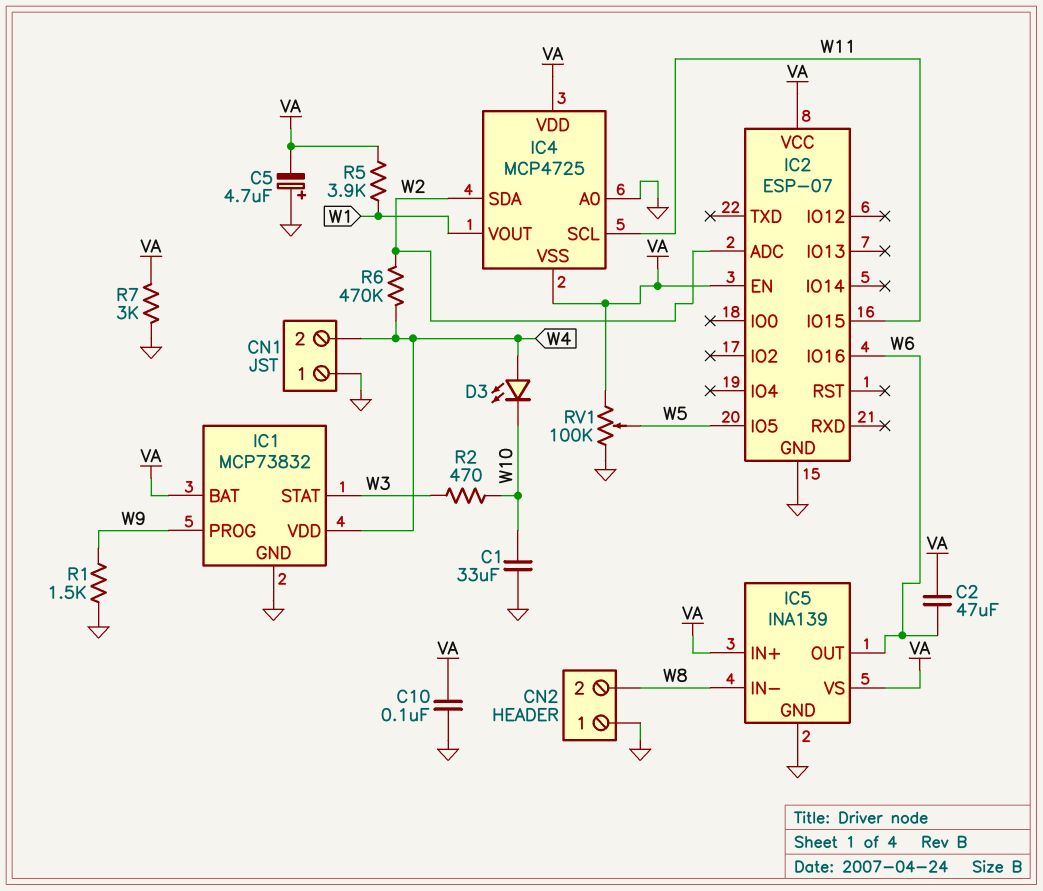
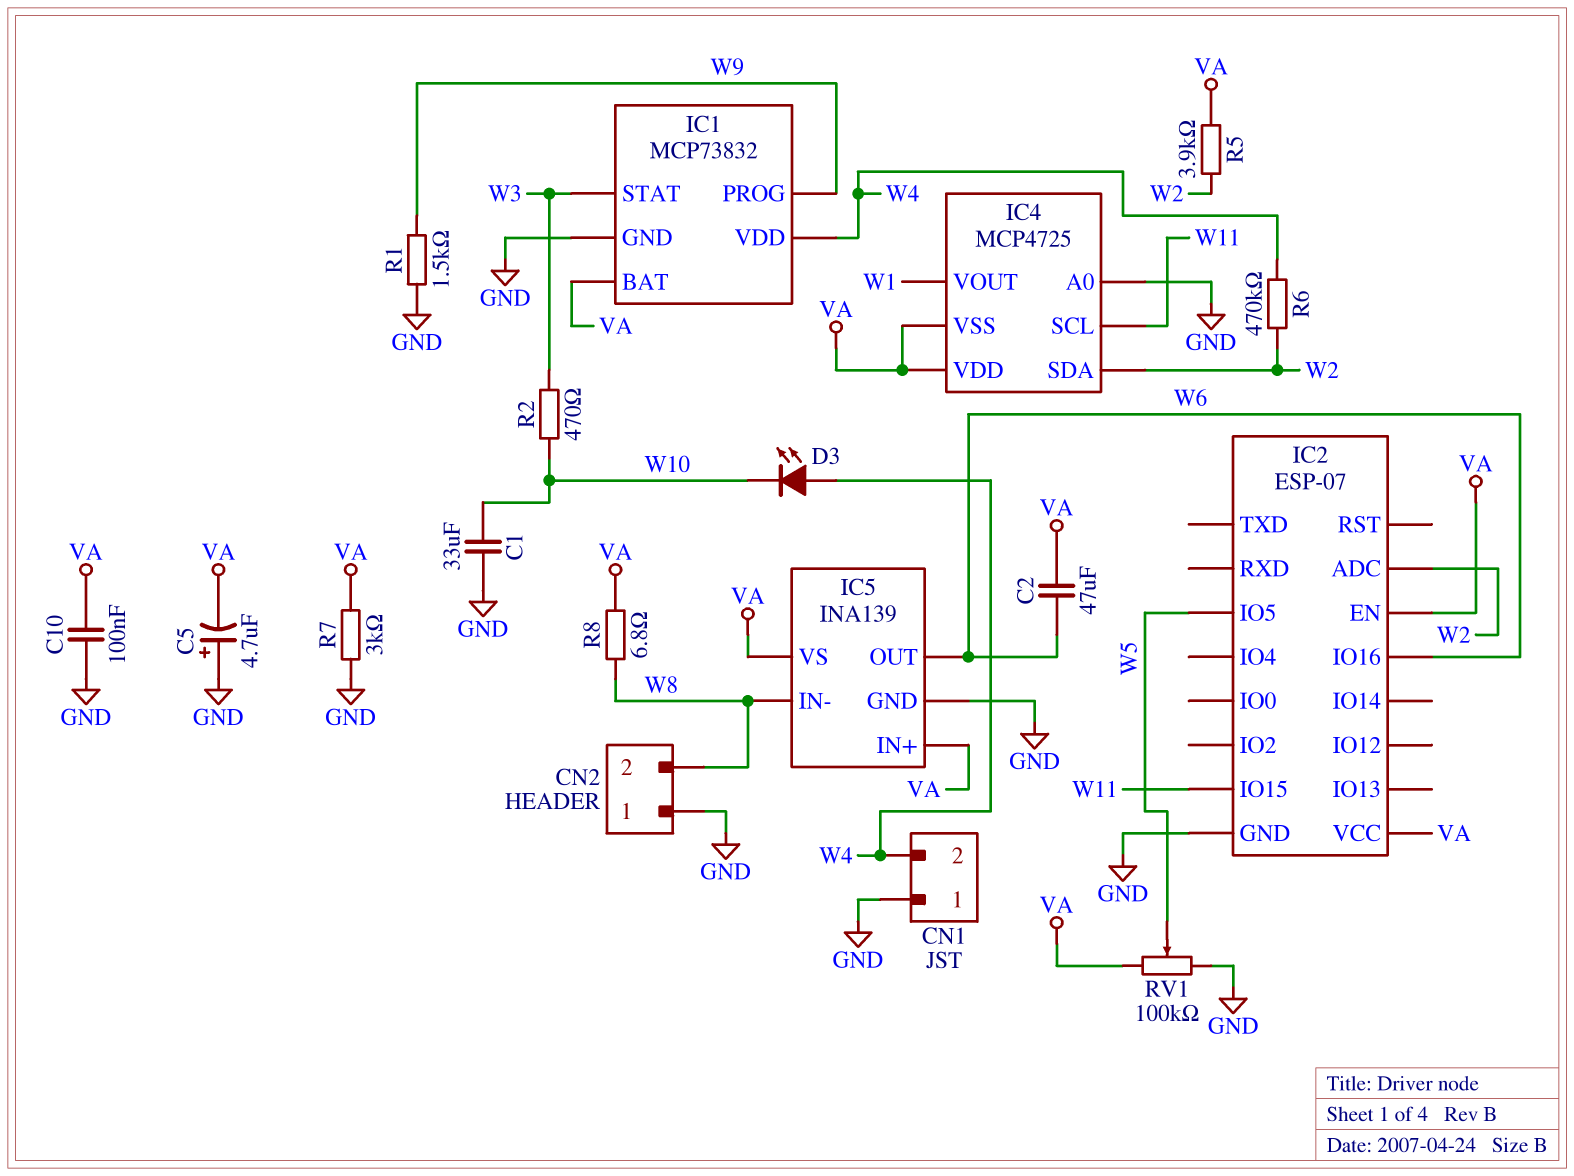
R5: 3.9k (VA, W1) -> 3.9k (VA, W2)
R8: none -> 6.8 (VA, W8)

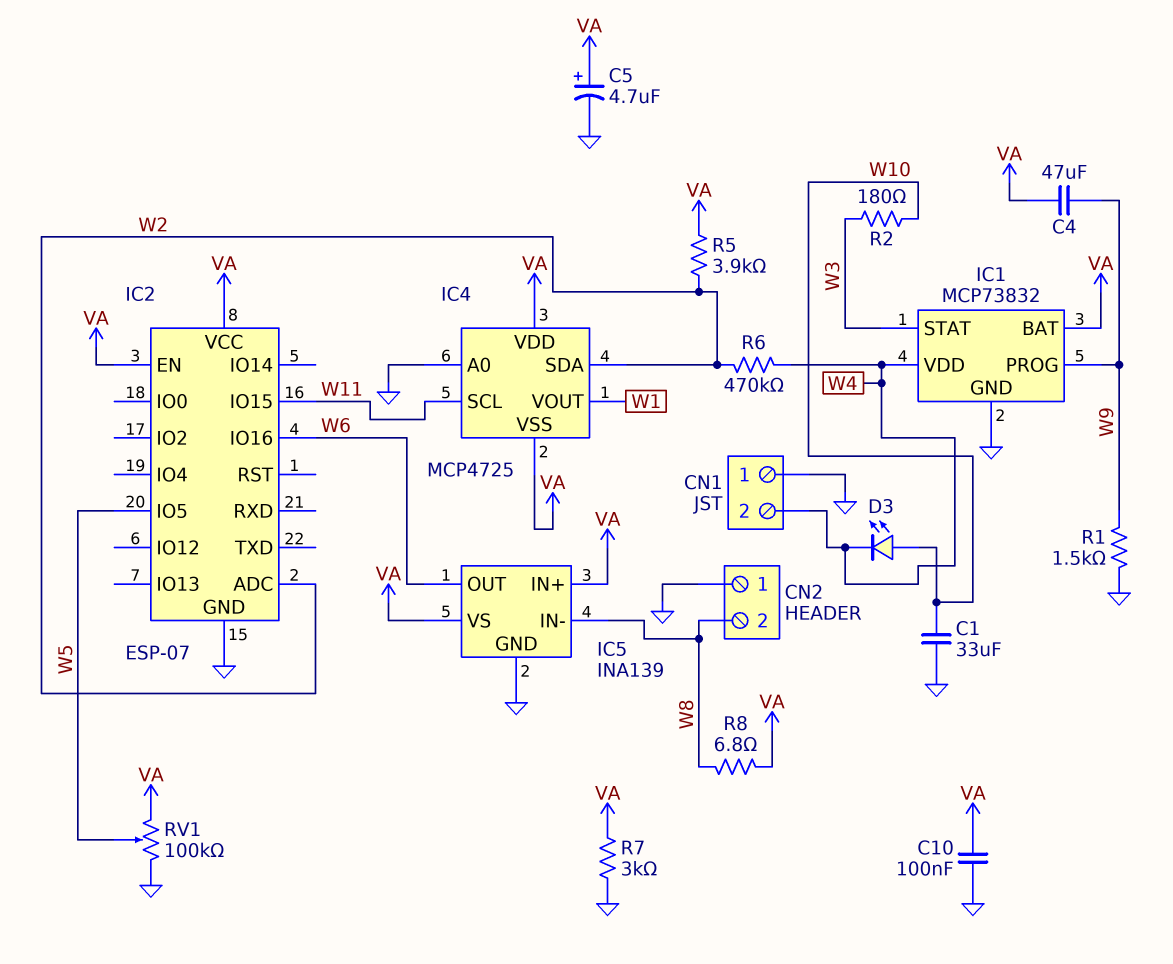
C2: 47uF (VA, W6) -> none
C4: none -> 47uF (VA, W9)
C5: 4.7uF (plus GND, minus VA) -> 4.7uF (plus VA, minus GND)
D3: LED (A W4, K W10) -> LED (A W10, K W4)
R2: 470 (W3, W10) -> 180 (W3, W10)

